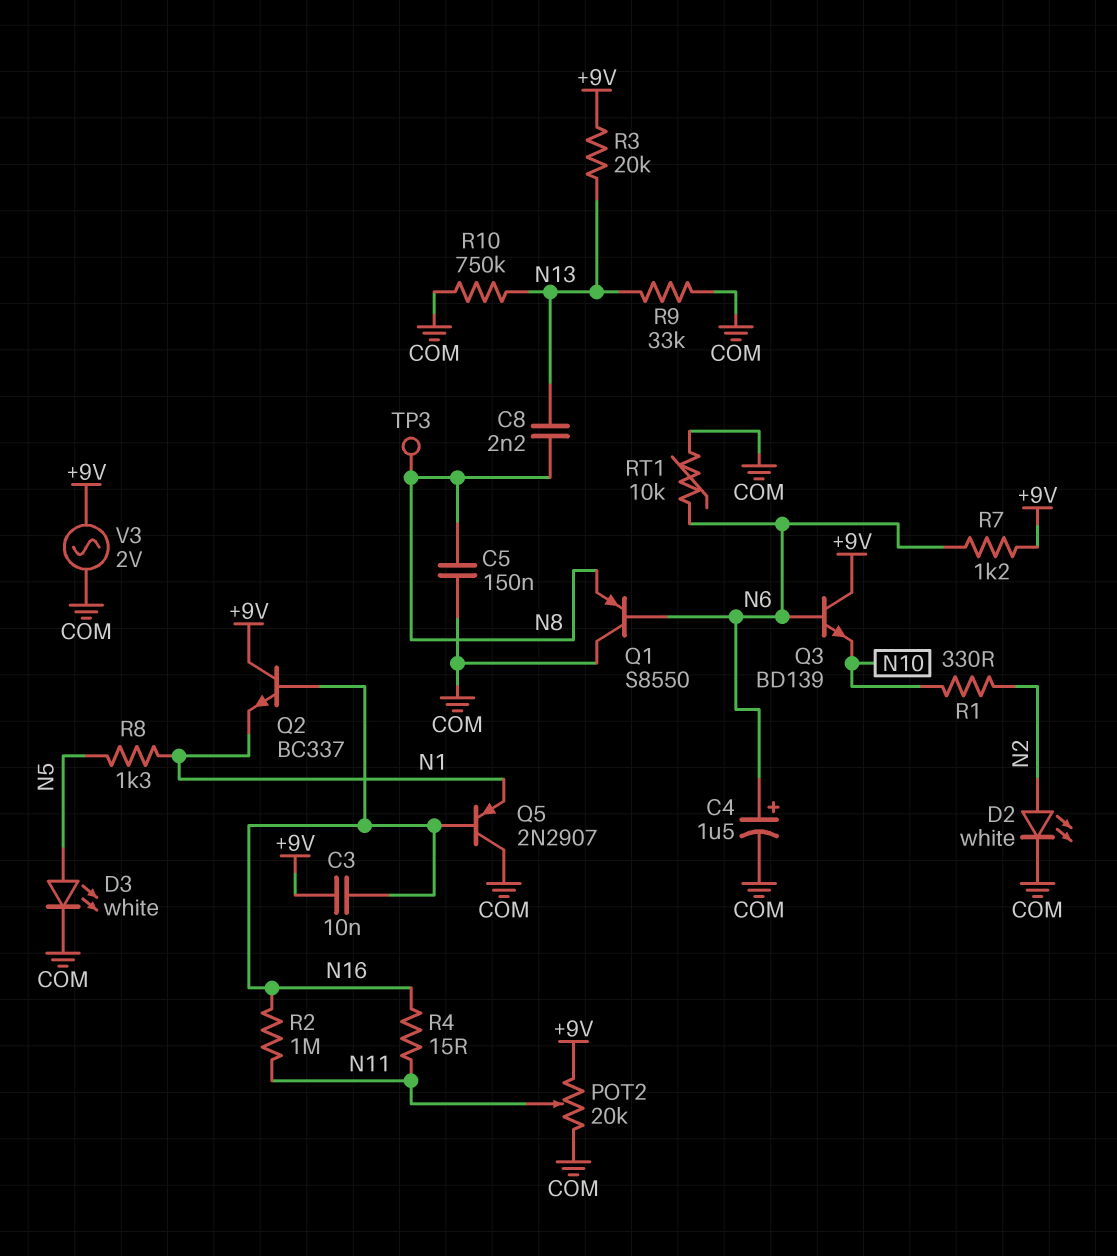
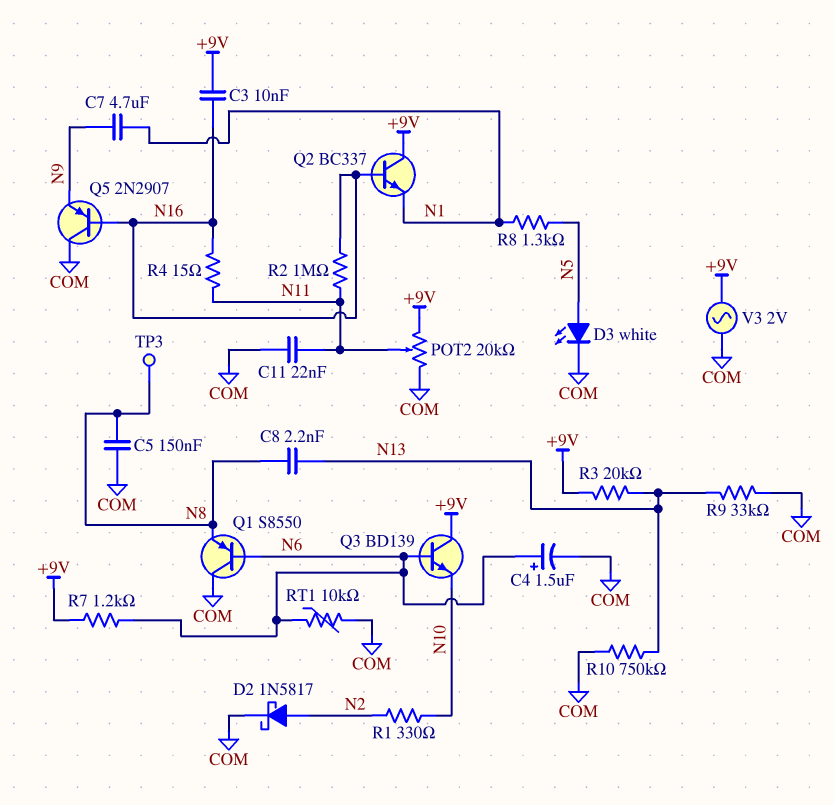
C7: none -> 4.7uF (N1, N9)
C11: none -> 22nF (COM, N11)
D2: LED white (A N2, K COM) -> schottky 1N5817 (A N2, K COM)
Q5: PNP 2N2907 (B N16, C COM, E N1) -> PNP 2N2907 (B N16, C COM, E N9)

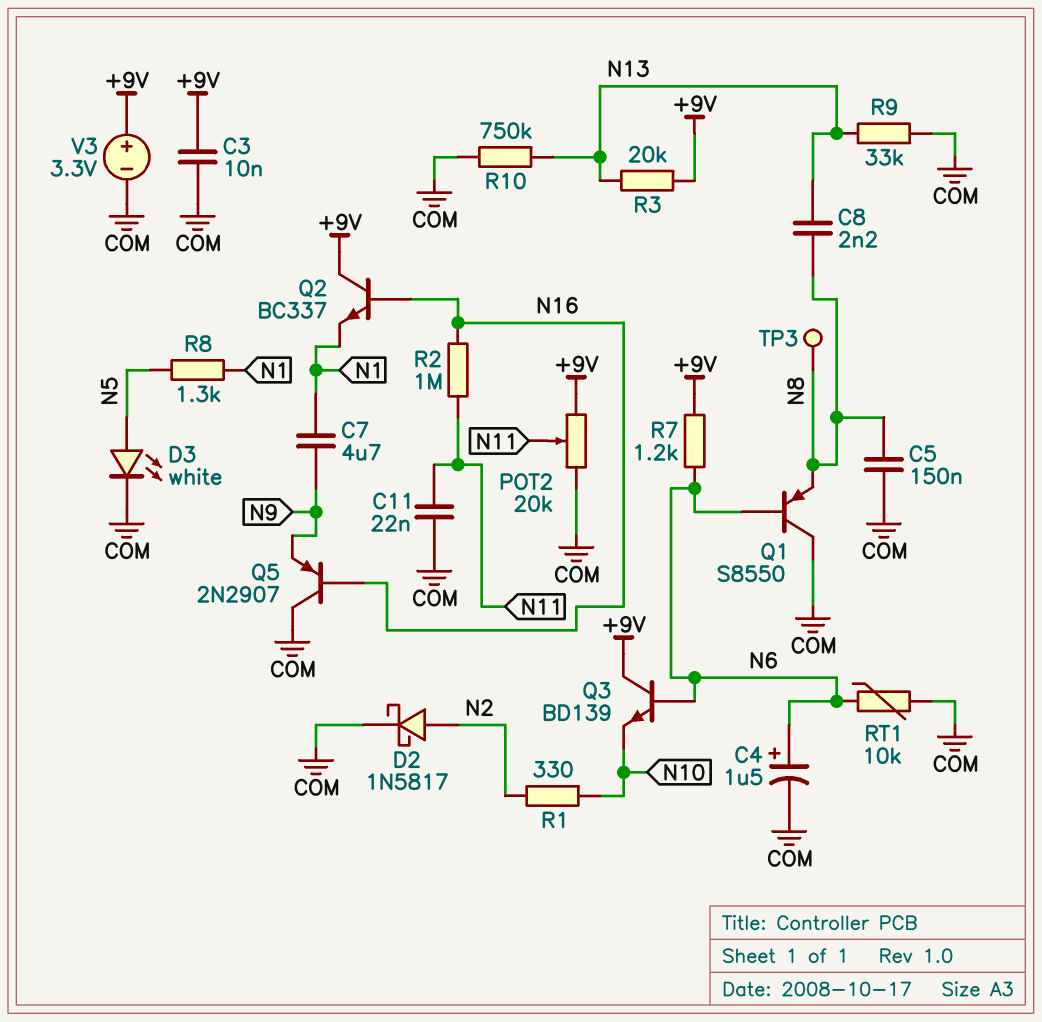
C3: 10nF (+9V, N16) -> 10nF (+9V, COM)
R4: 15 (N11, N16) -> none
V3: AC 2V (+9V, COM) -> 3.3V (plus +9V, minus COM)

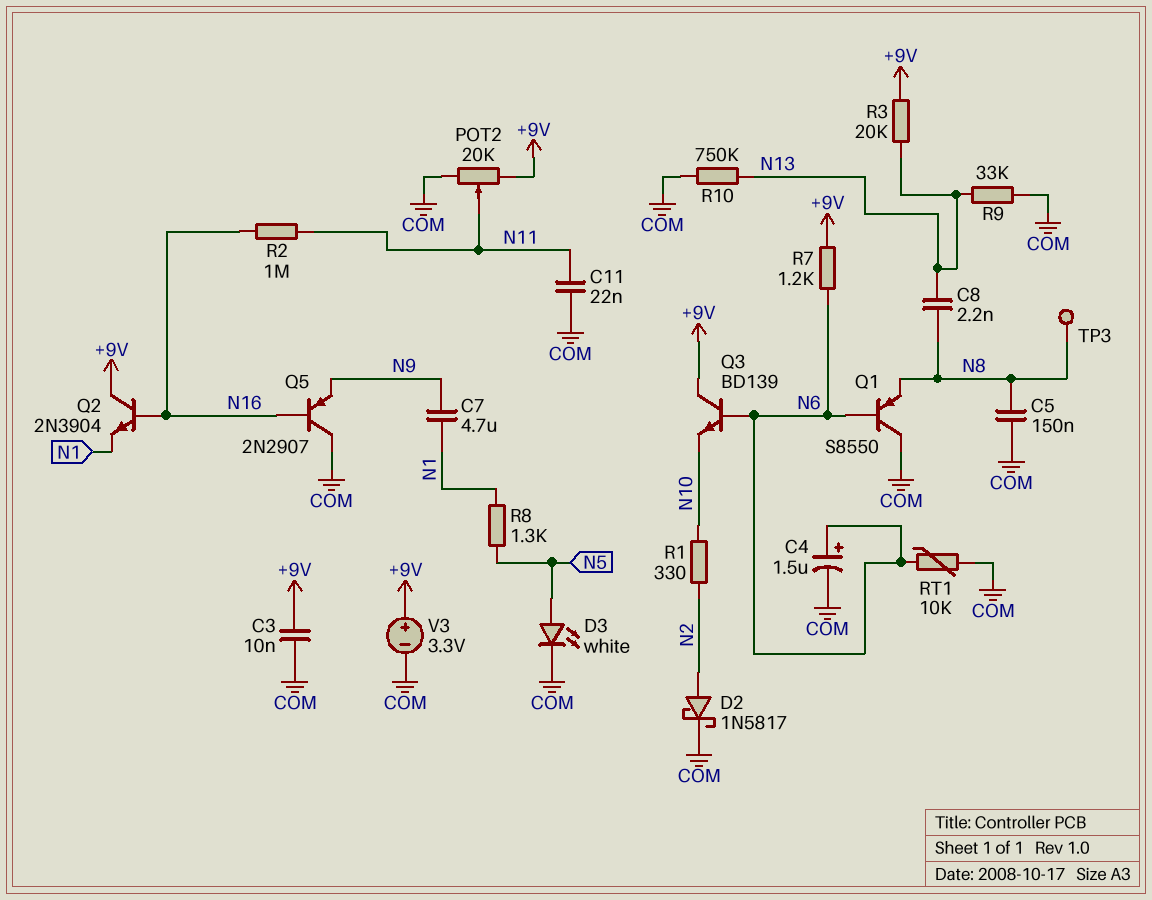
Q2: NPN BC337 (B N16, C +9V, E N1) -> NPN 2N3904 (B N16, C +9V, E N1)

